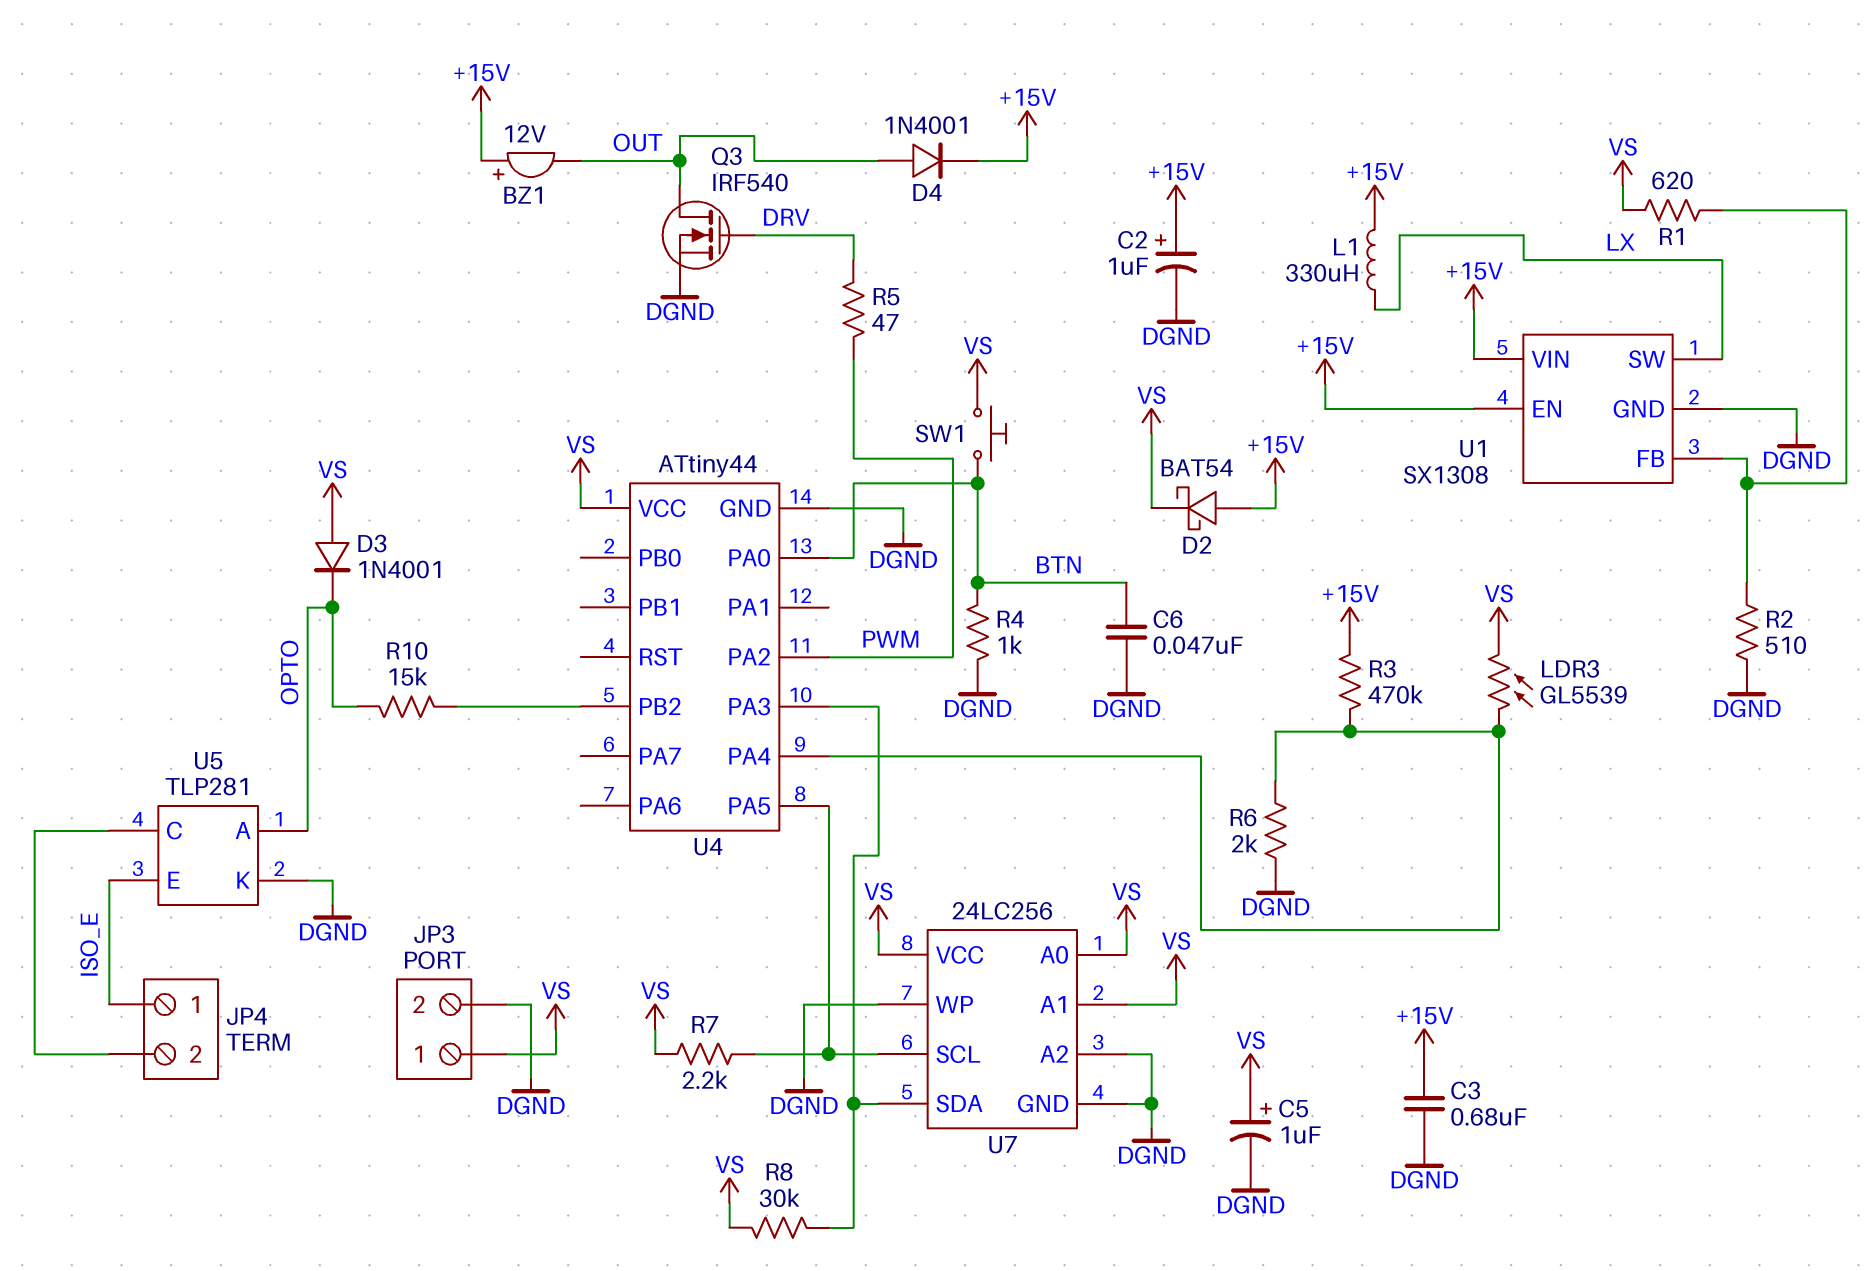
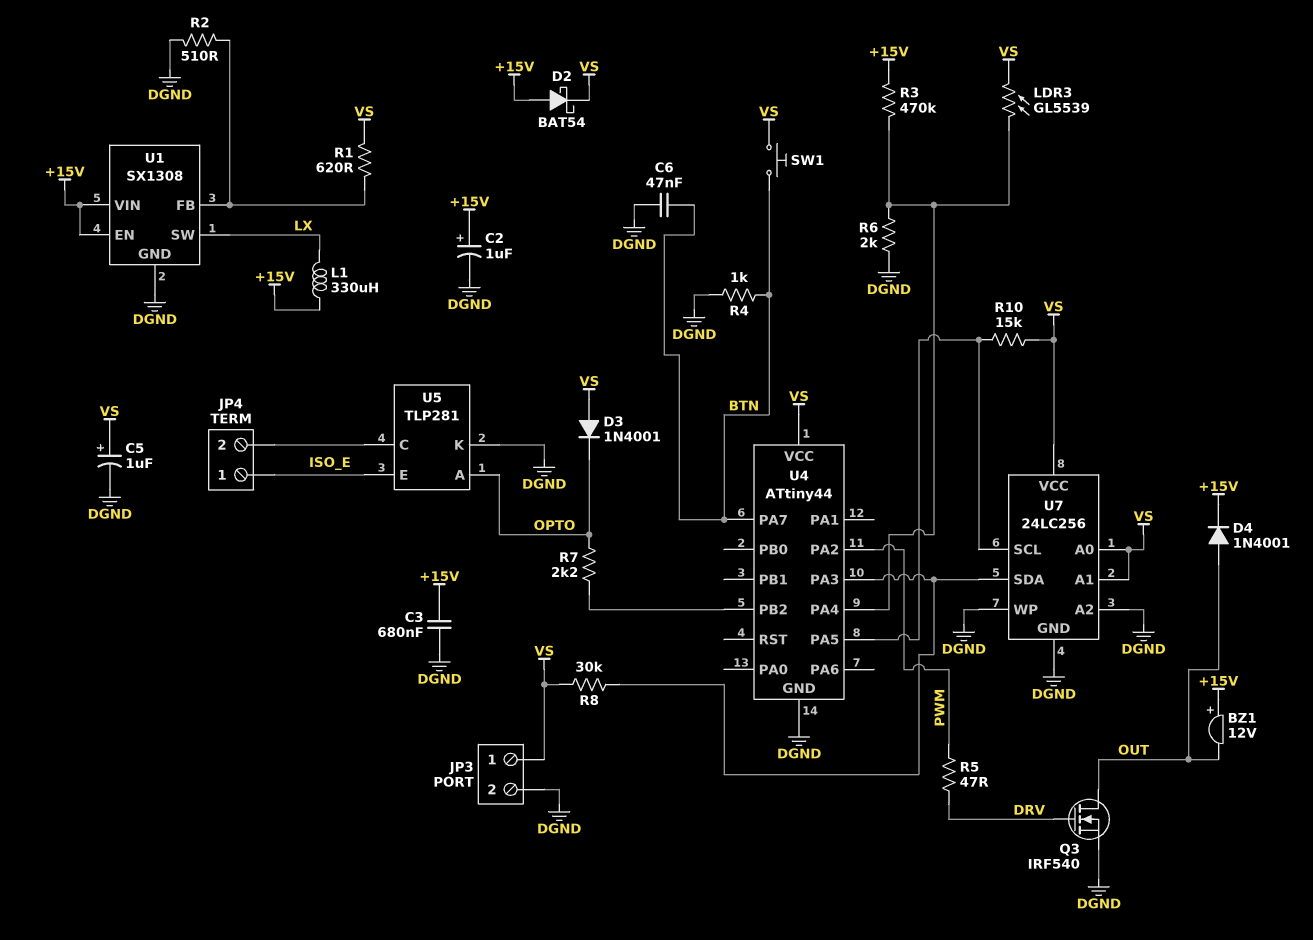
R7: 2.2k (U4/PA5, VS) -> 2.2k (OPTO, U4/PB2)
R10: 15k (OPTO, U4/PB2) -> 15k (U4/PA5, VS)
U4 pin PA0: BTN -> none
U4 pin PA7: none -> BTN

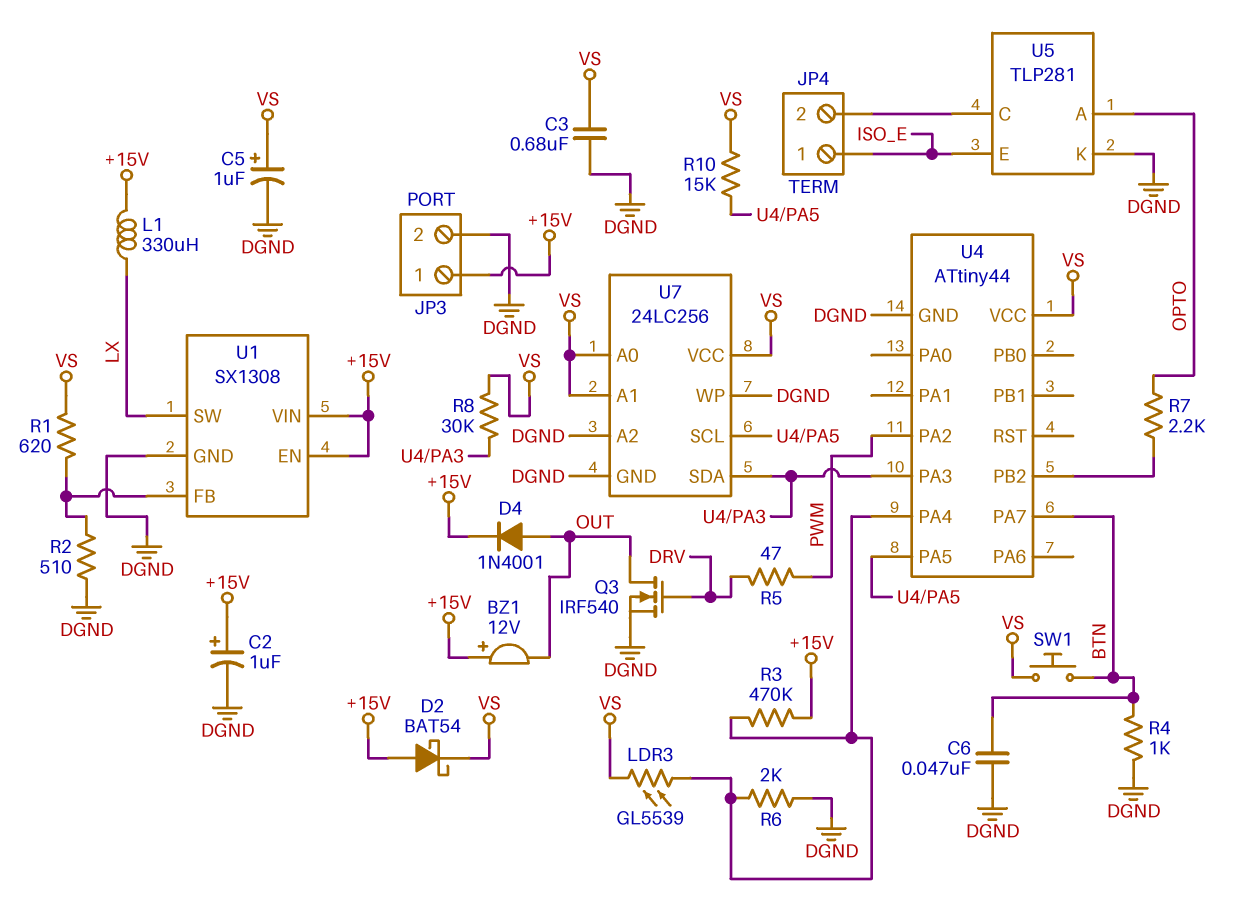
C3: 680nF (+15V, DGND) -> 680nF (DGND, VS)
D3: diode 1N4001 (A VS, K OPTO) -> none
JP3 pin 1: VS -> +15V

